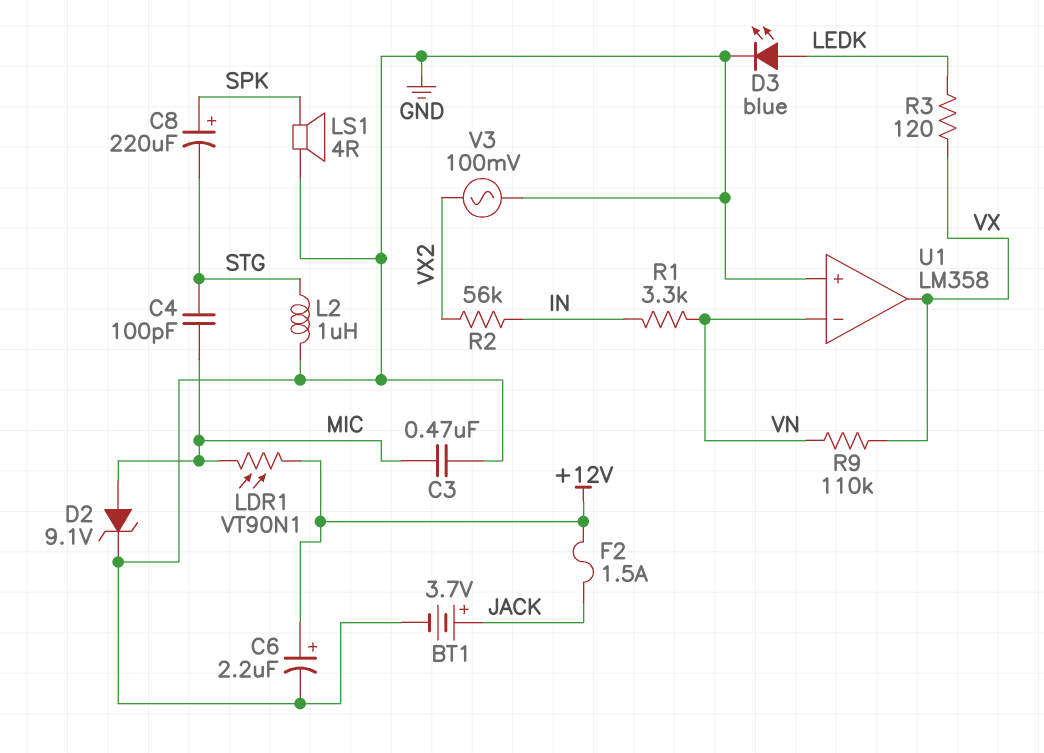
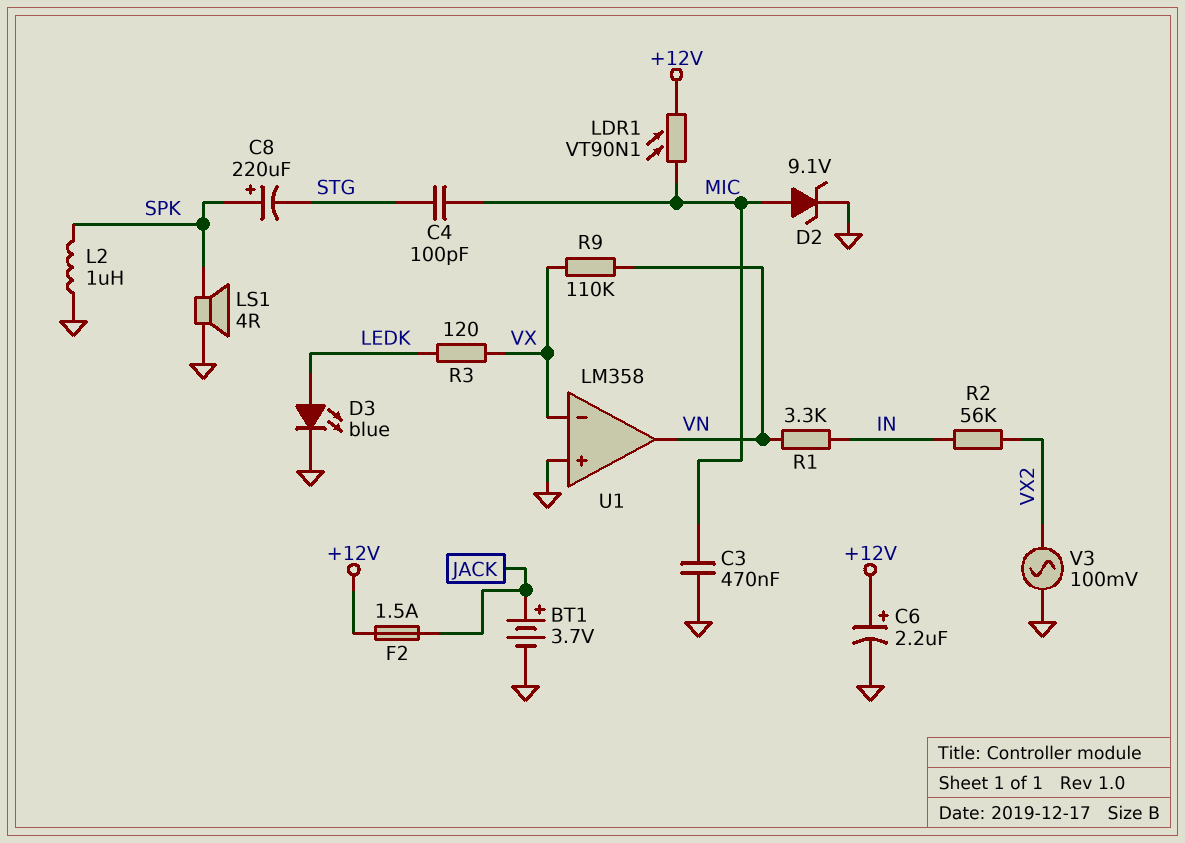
L2: 1uH (GND, STG) -> 1uH (GND, SPK)
U1 pin in-: VN -> VX
U1 pin out: VX -> VN

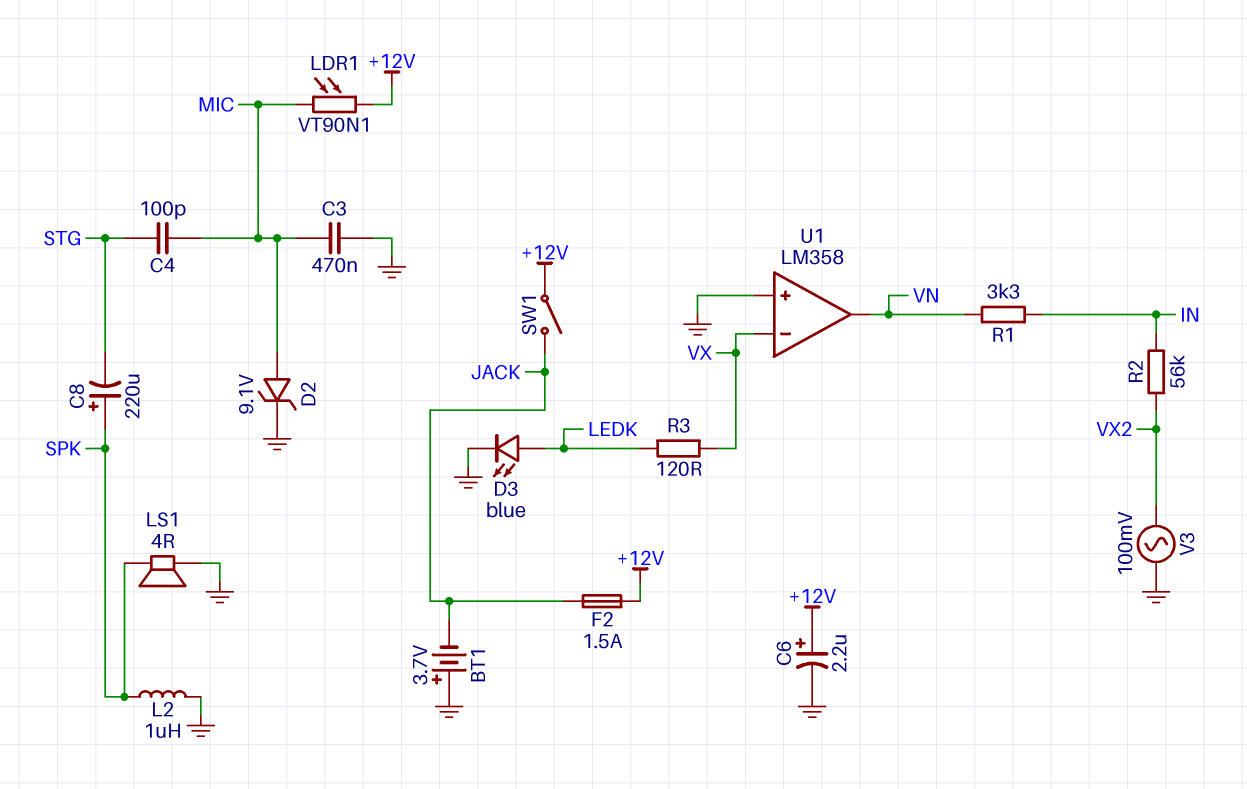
BT1: 3.7V (plus JACK, minus GND) -> 3.7V (plus GND, minus JACK)
R9: 110k (VN, VX) -> none
SW1: none -> switch (+12V, JACK)

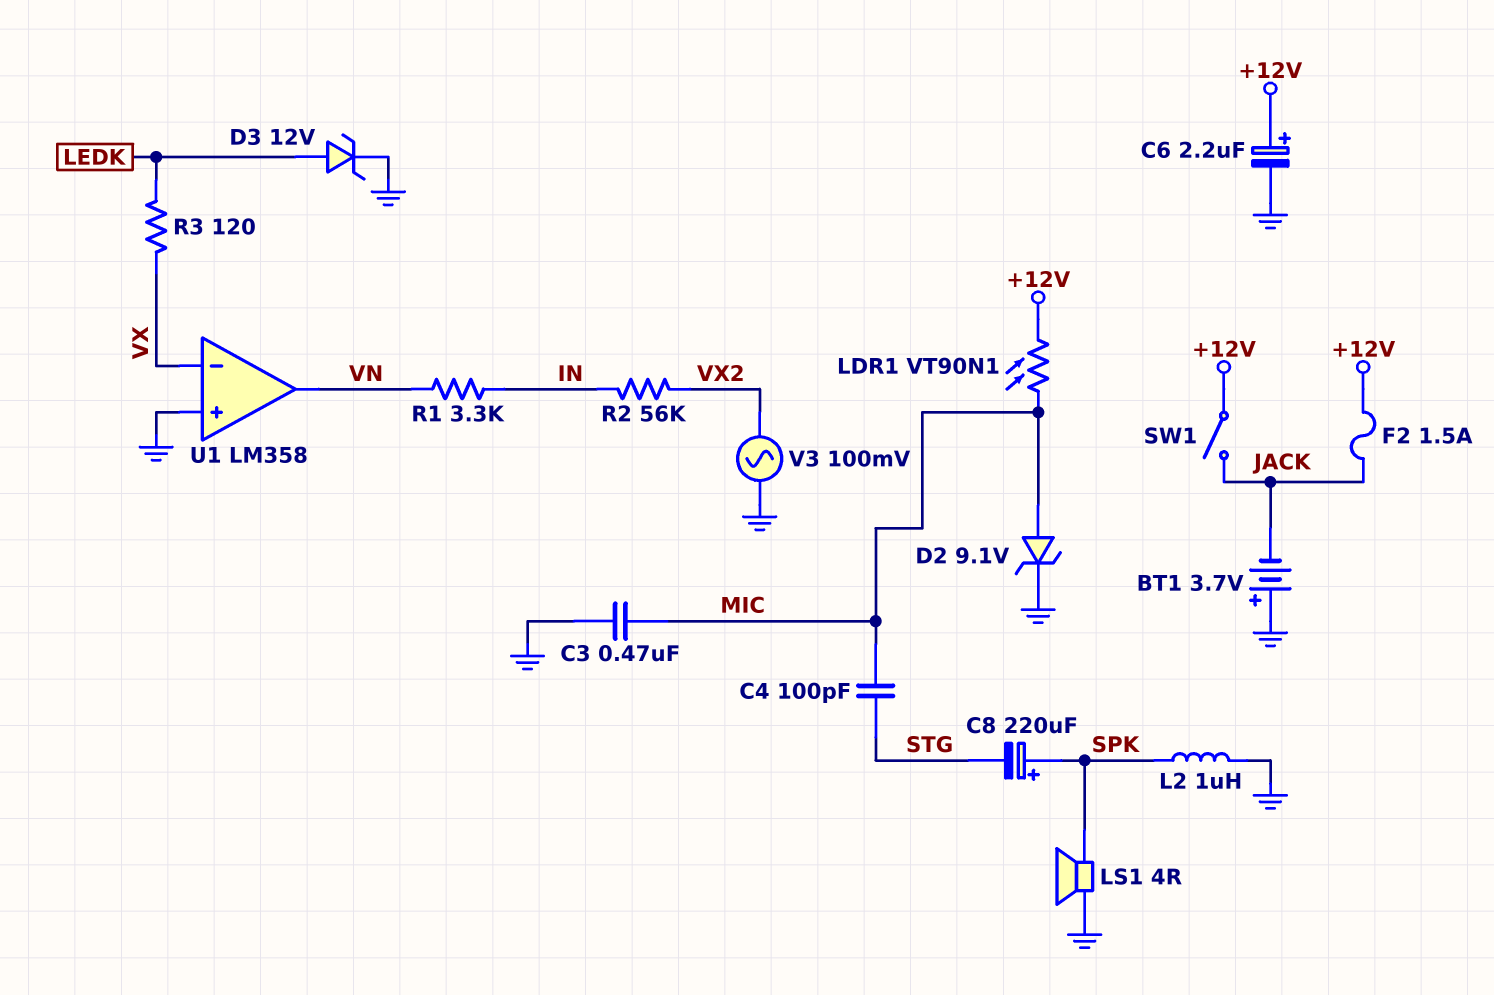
D3: LED blue (A LEDK, K GND) -> zener 12V (A LEDK, K GND)

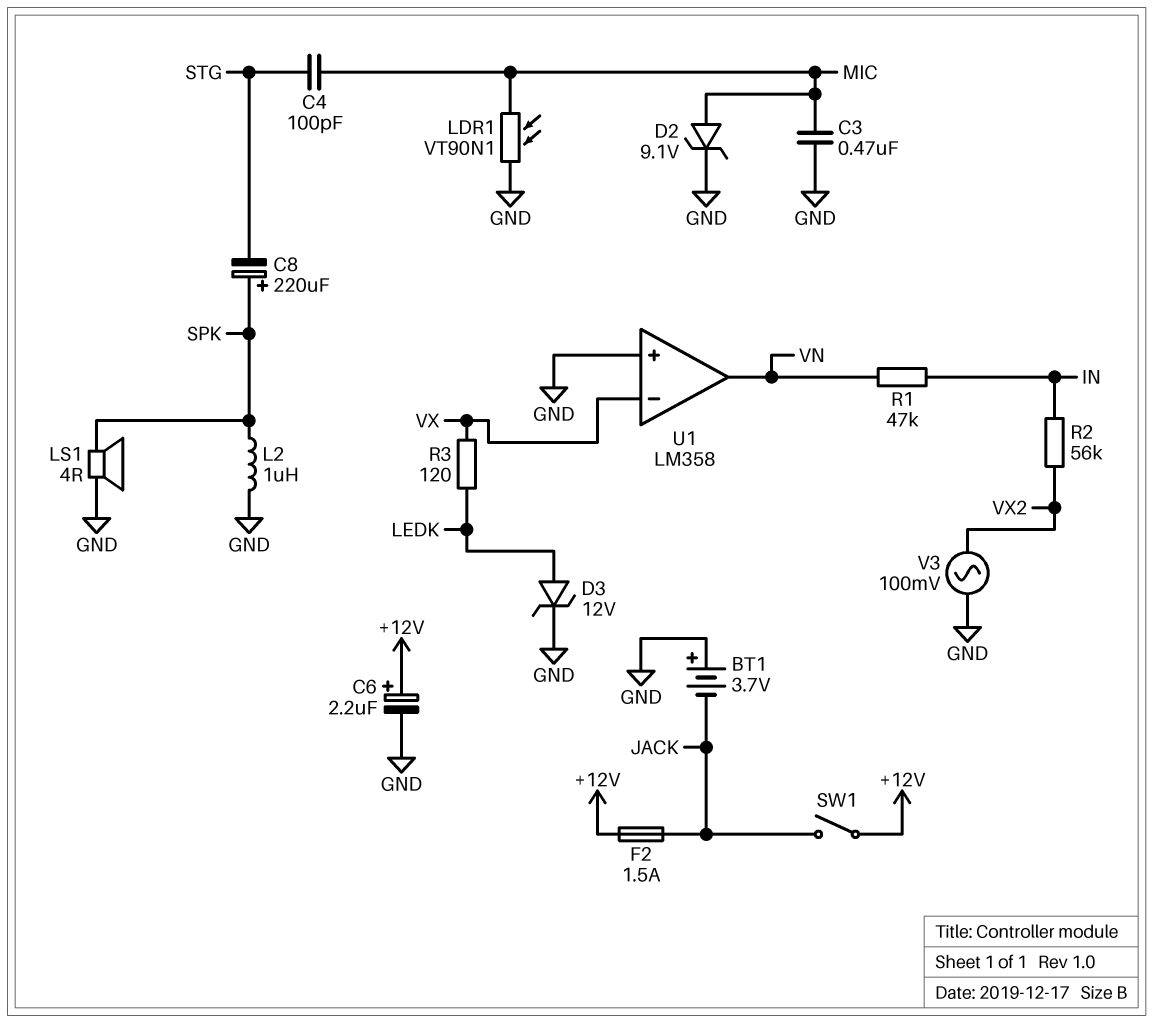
LDR1: VT90N1 (+12V, MIC) -> VT90N1 (GND, MIC)
R1: 3.3k (IN, VN) -> 47k (IN, VN)

